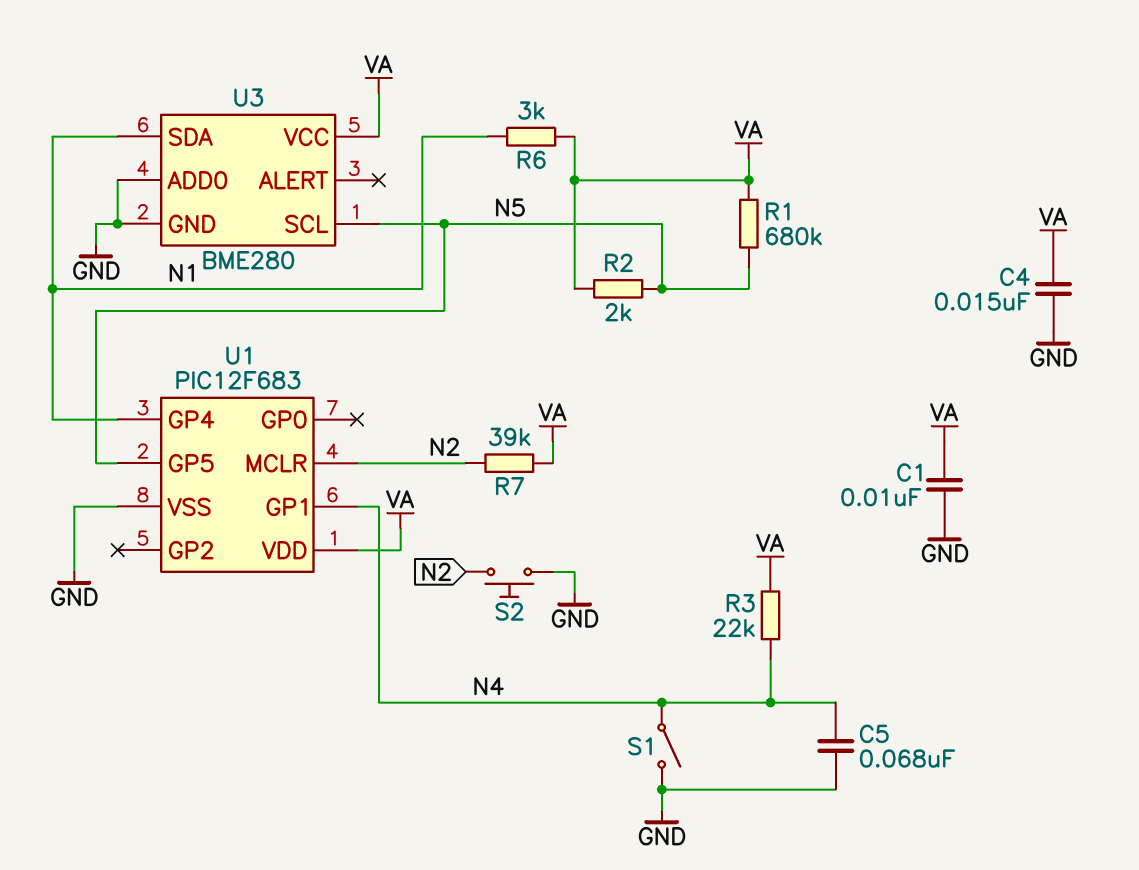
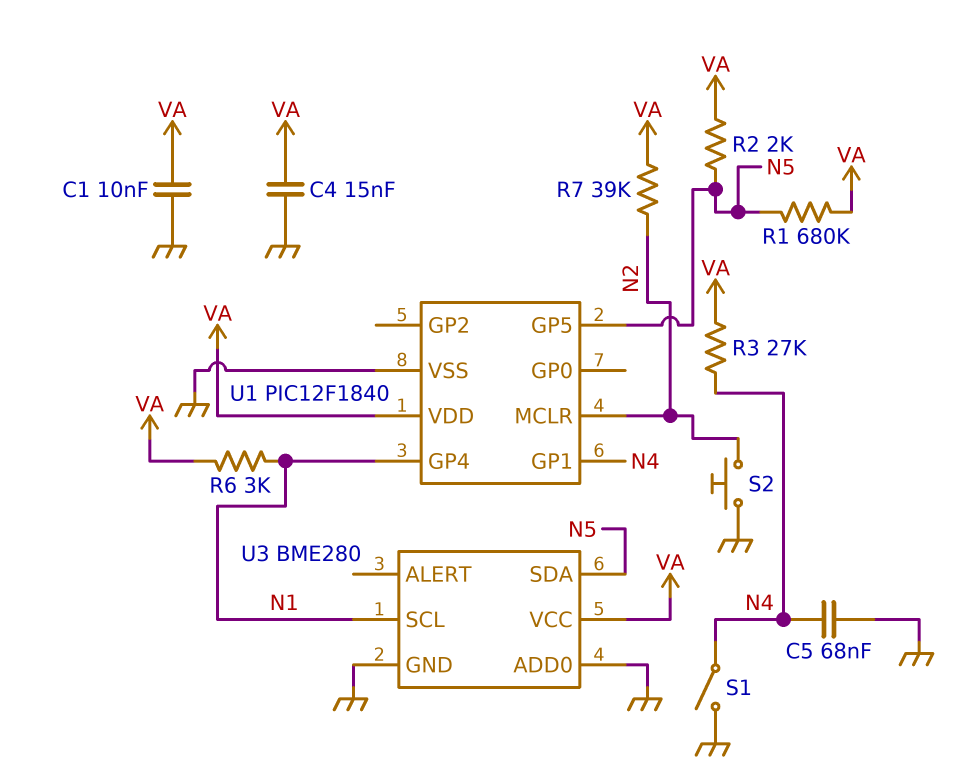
R3: 22k (N4, VA) -> 27k (N4, VA)
U1: PIC12F683 -> PIC12F1840
U3 pin SCL: N5 -> N1
U3 pin SDA: N1 -> N5

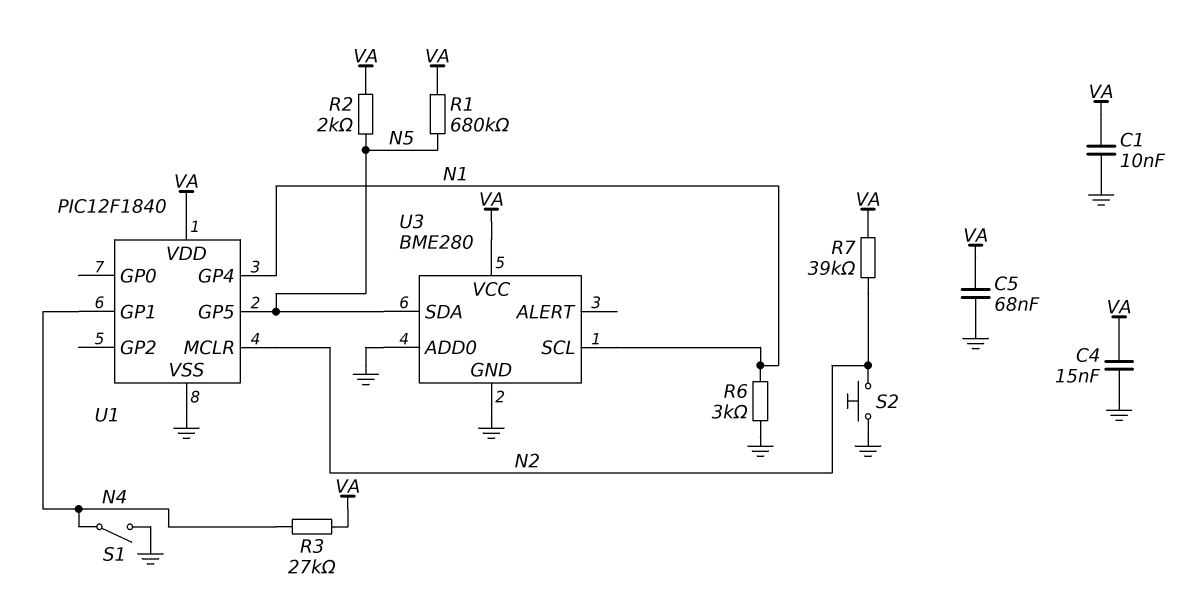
C5: 68nF (GND, N4) -> 68nF (GND, VA)
R6: 3k (N1, VA) -> 3k (GND, N1)

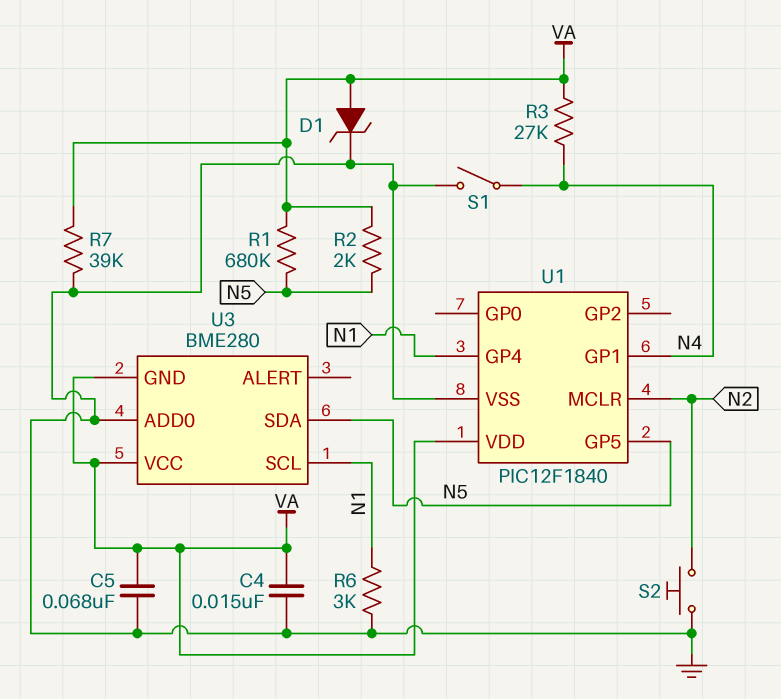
C1: 10nF (GND, VA) -> none
D1: none -> zener (A VA, K GND)
R7: 39k (N2, VA) -> 39k (GND, VA)
U3 pin GND: GND -> VA

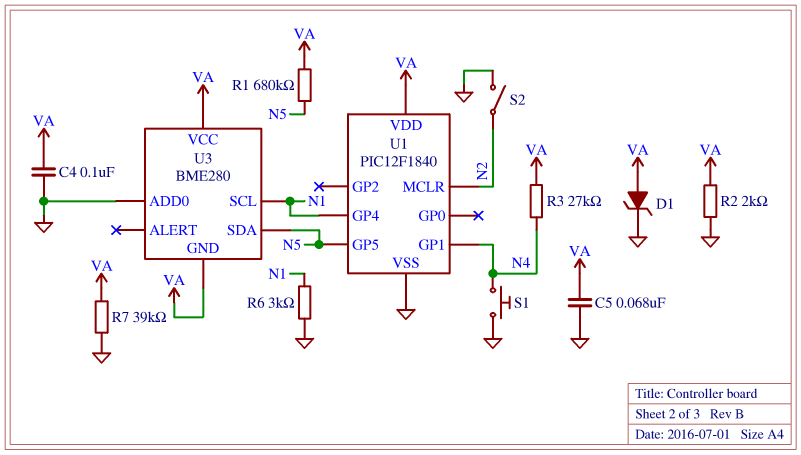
C4: 15nF (GND, VA) -> 100nF (GND, VA)
R2: 2k (N5, VA) -> 2k (GND, VA)
S1: switch (GND, N4) -> button (GND, N4)
S2: button (GND, N2) -> switch (GND, N2)

